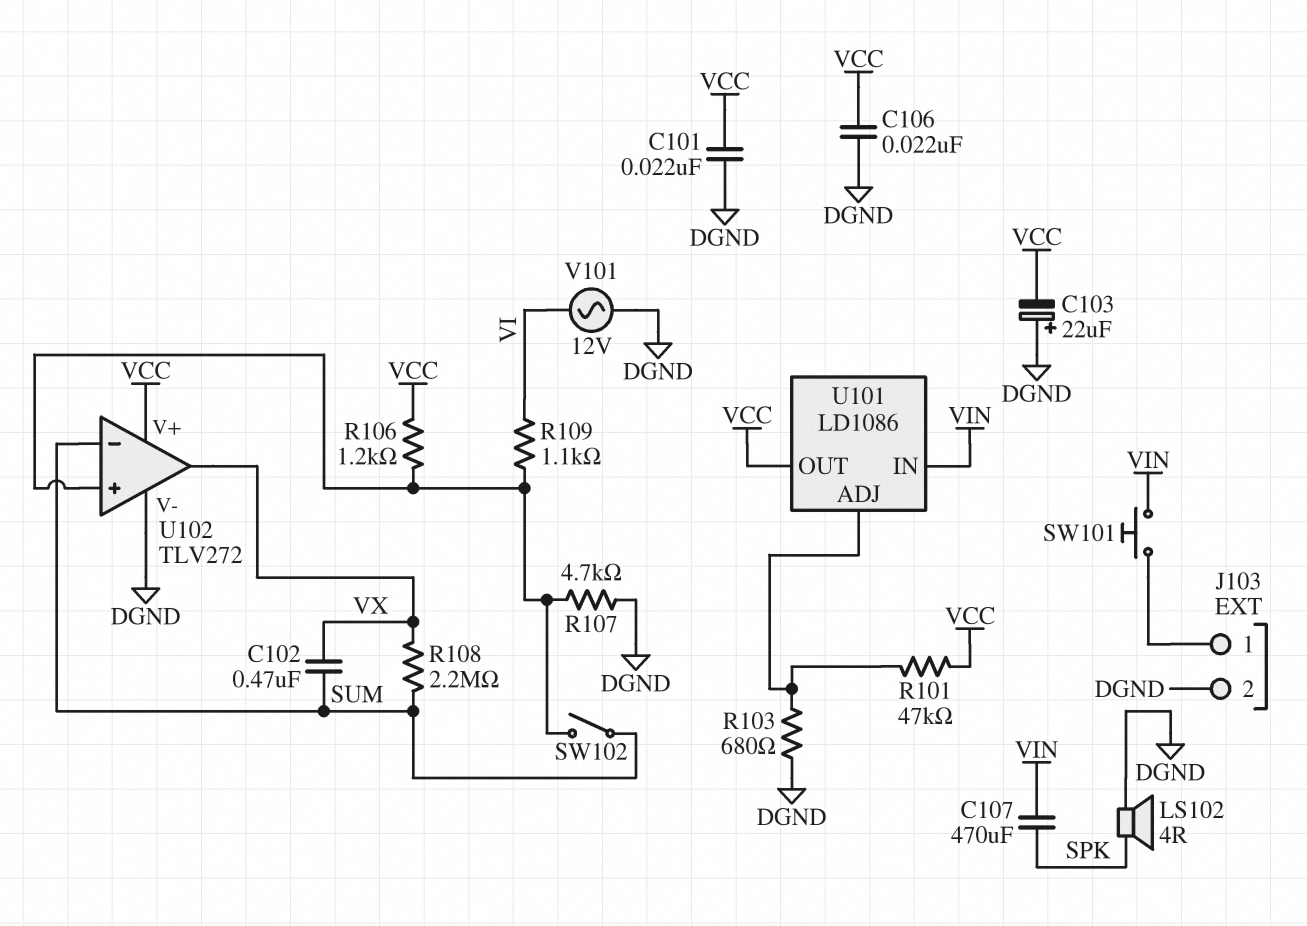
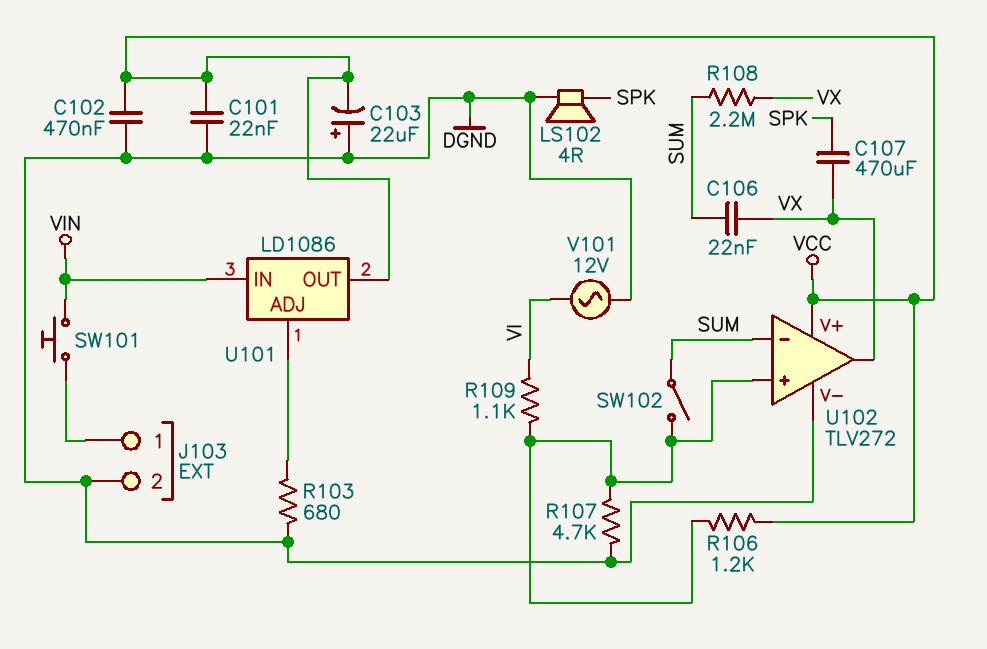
C102: 470nF (SUM, VX) -> 470nF (DGND, VCC)
C106: 22nF (DGND, VCC) -> 22nF (SUM, VX)
C107: 470uF (SPK, VIN) -> 470uF (SPK, VX)
R101: 47k (U101/ADJ, VCC) -> none

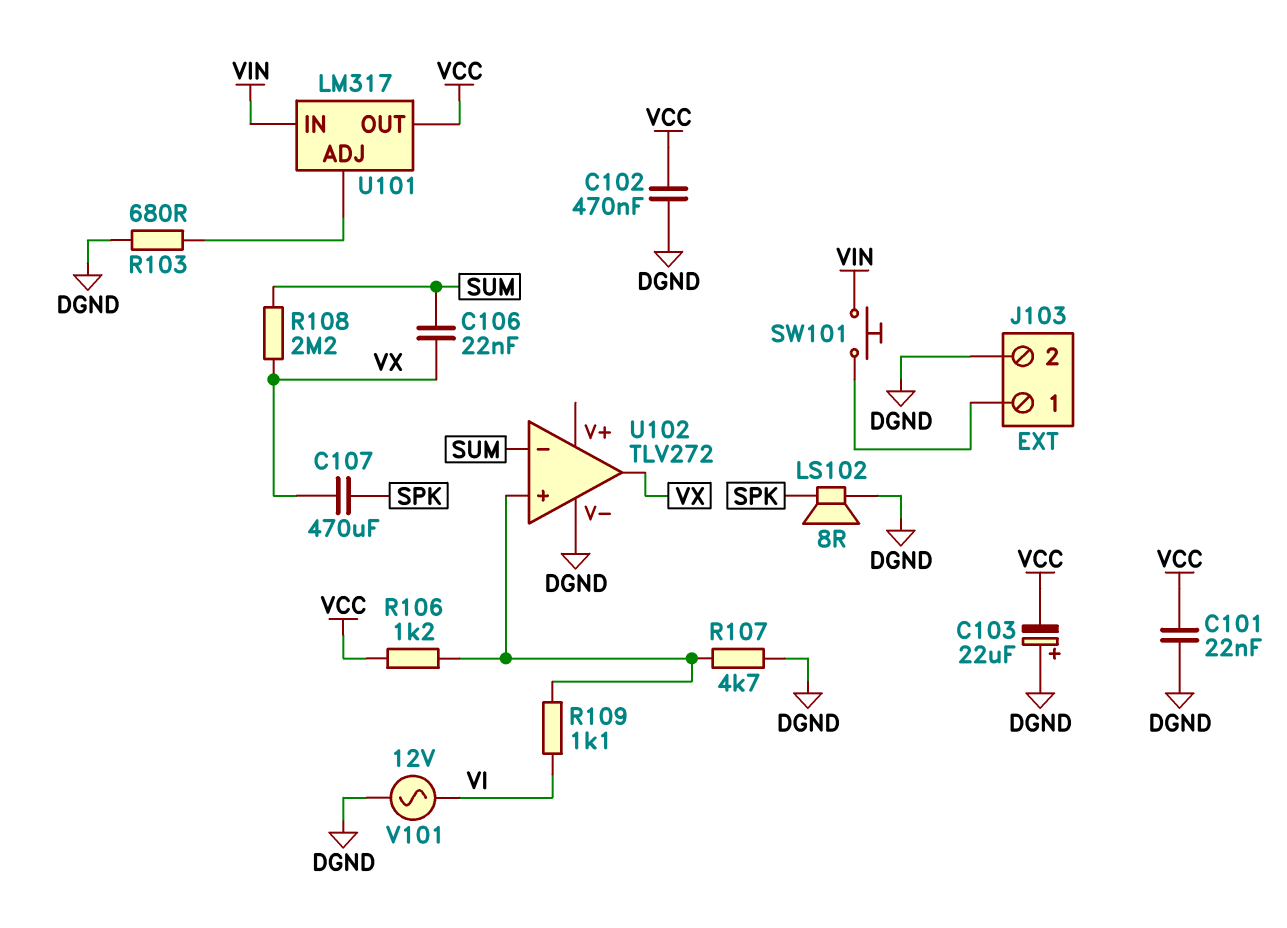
LS102: speaker 4R (DGND, SPK) -> speaker 8R (DGND, SPK)
SW102: switch (SUM, U102/in+) -> none
U101: LD1086 -> LM317
U102 pin V+: VCC -> none

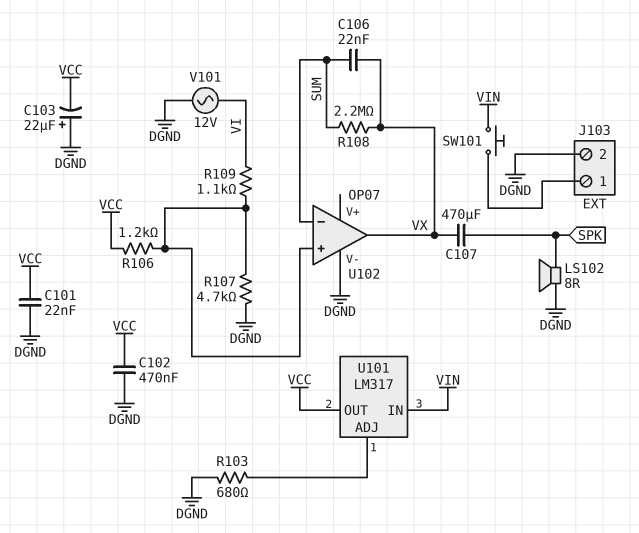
U102: TLV272 -> OP07

